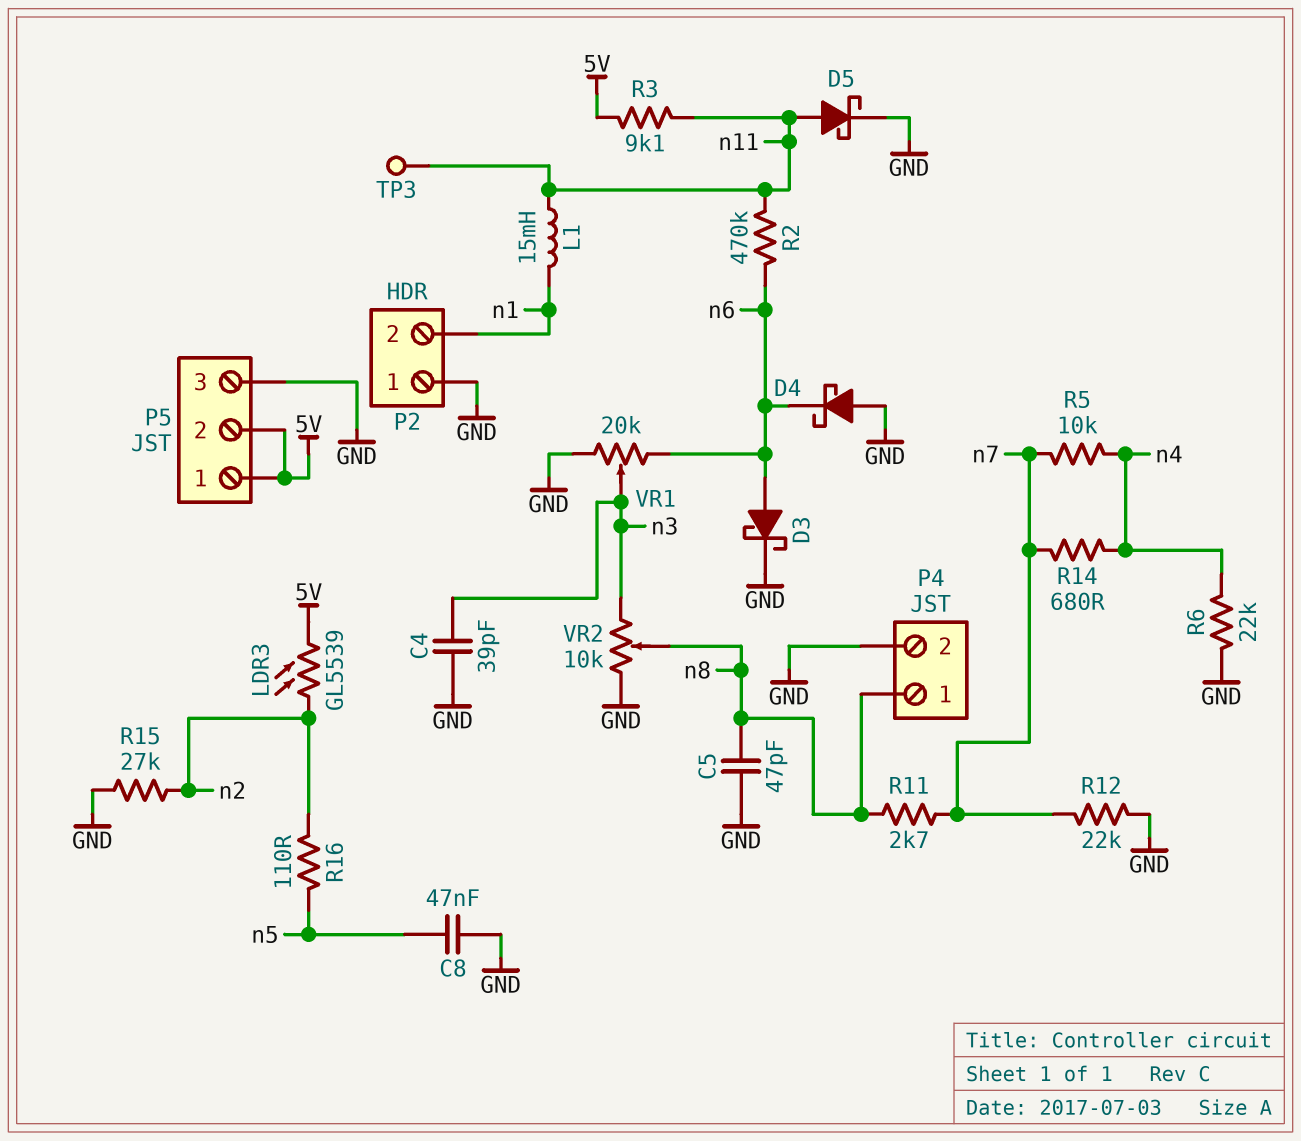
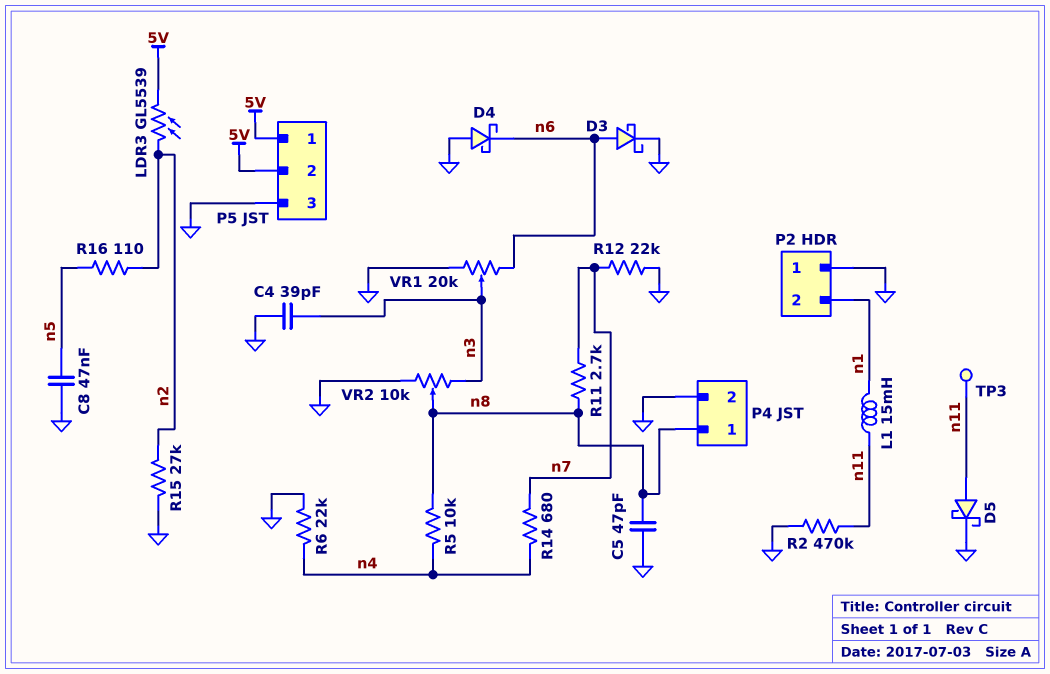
R2: 470k (n6, n11) -> 470k (GND, n11)
R3: 9.1k (5V, n11) -> none
R5: 10k (n4, n7) -> 10k (n4, n8)

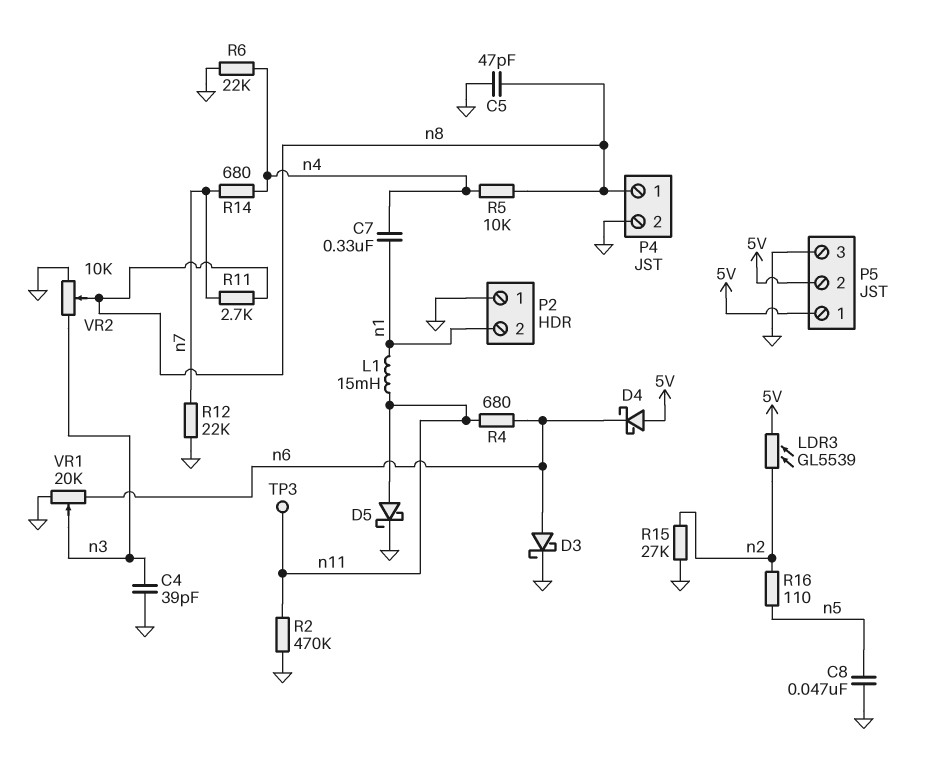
C7: none -> 330nF (n1, n4)
D4: schottky (A GND, K n6) -> schottky (A 5V, K n6)
R4: none -> 680 (n6, n11)

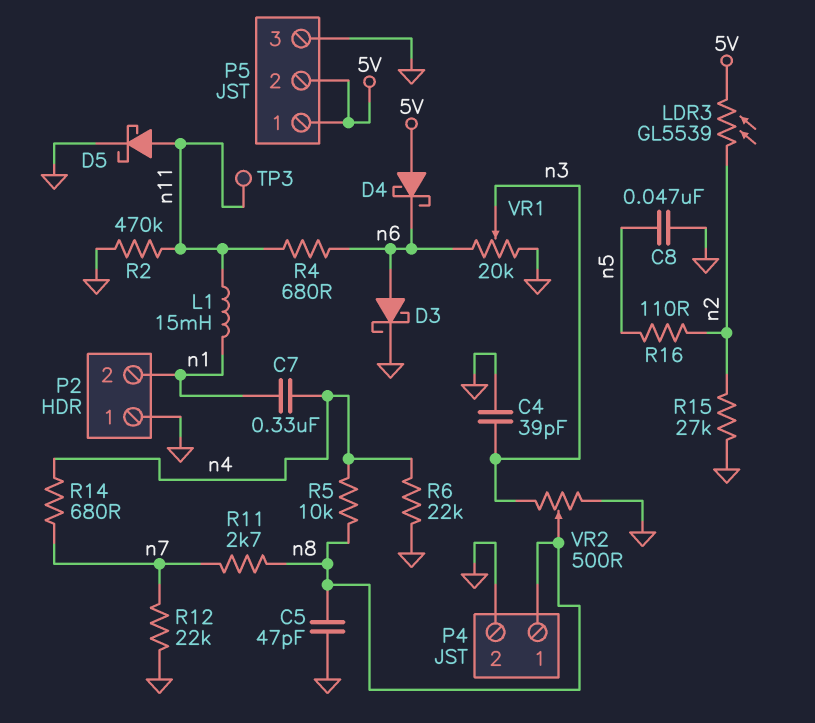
VR2: 10k (GND, n3, wiper n8) -> 500 (GND, n3, wiper n8)

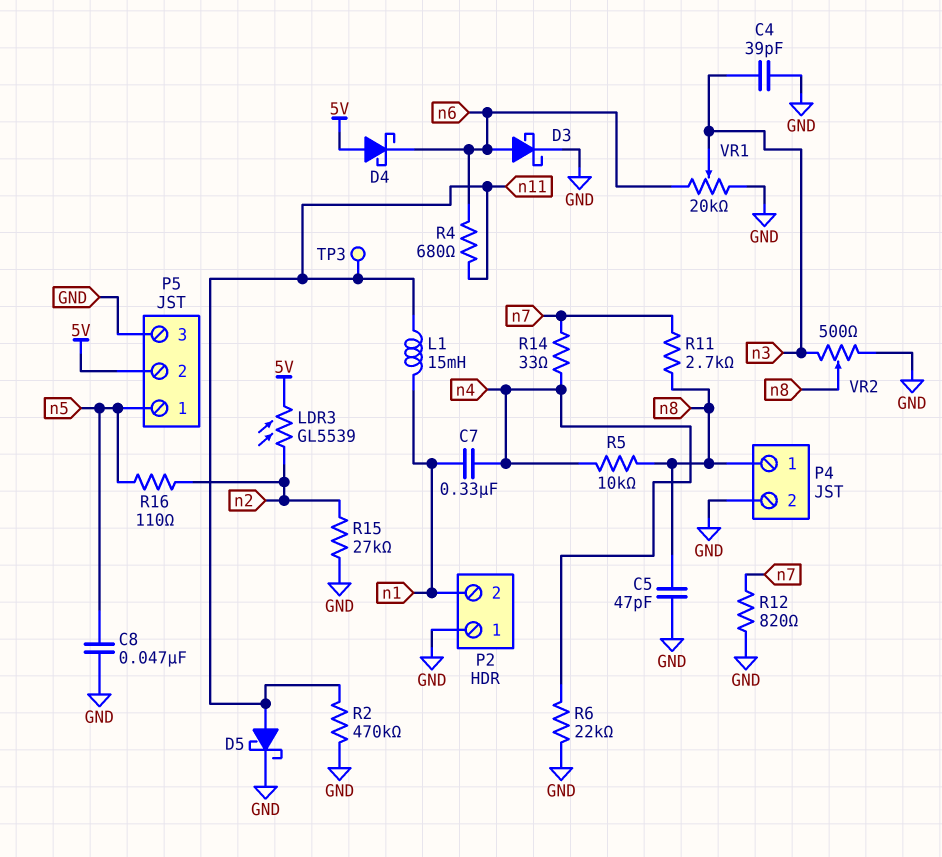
P5 pin 1: 5V -> n5
R12: 22k (GND, n7) -> 820 (GND, n7)
R14: 680 (n4, n7) -> 33 (n4, n7)

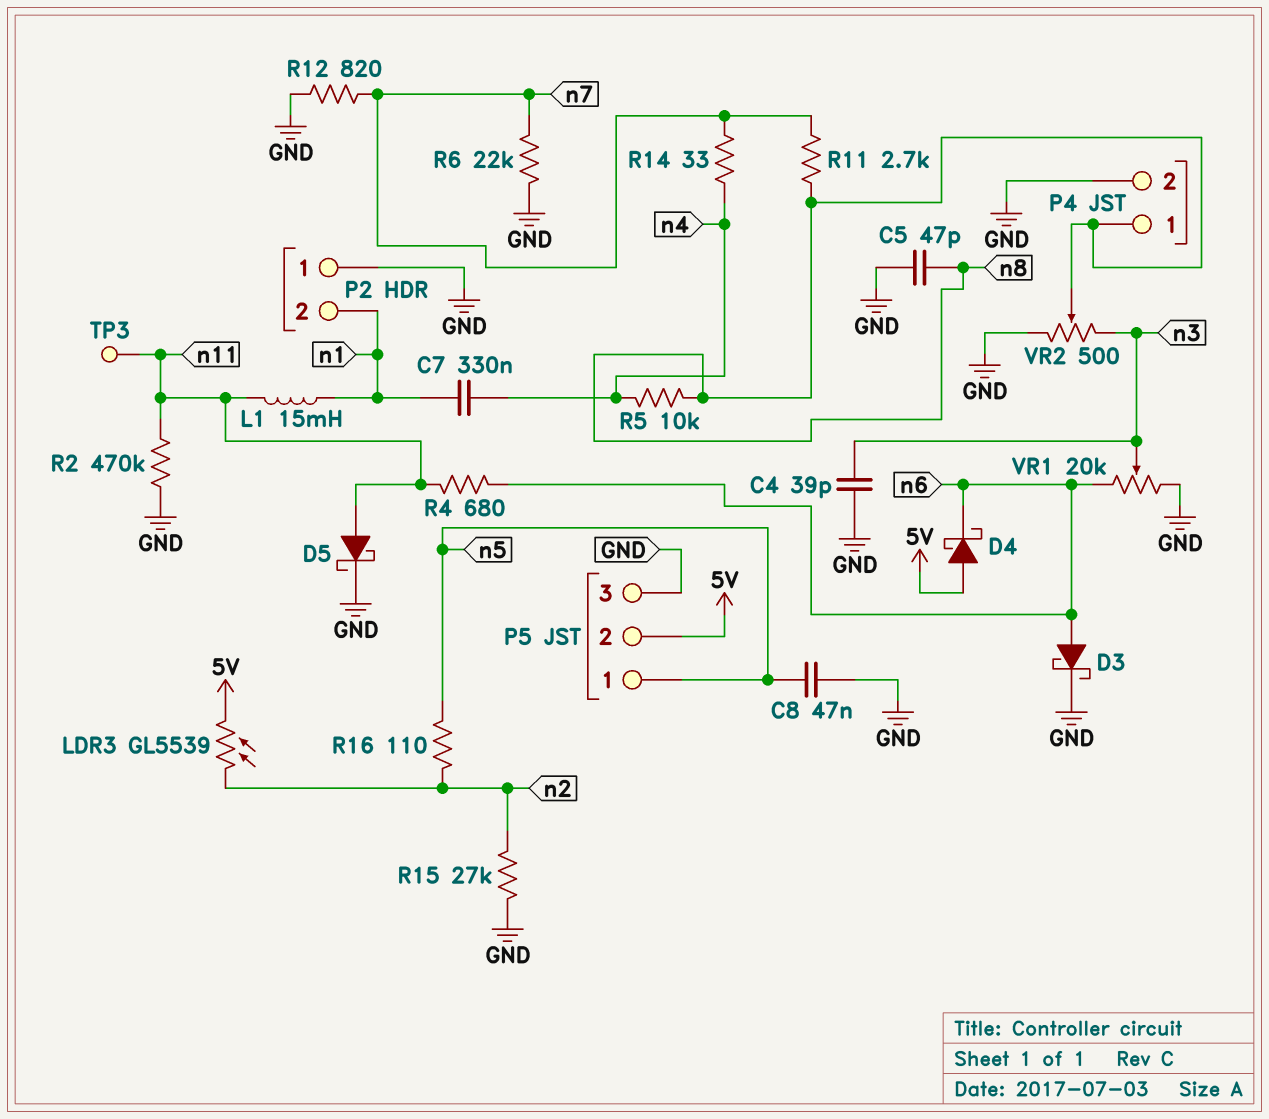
R6: 22k (GND, n4) -> 22k (GND, n7)

